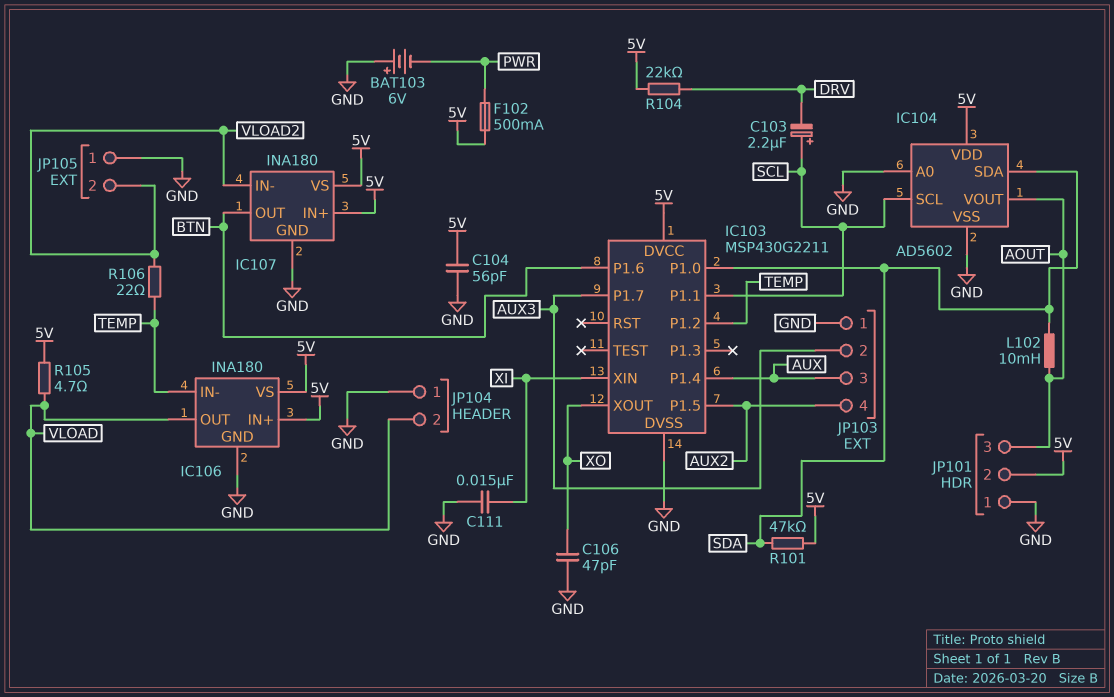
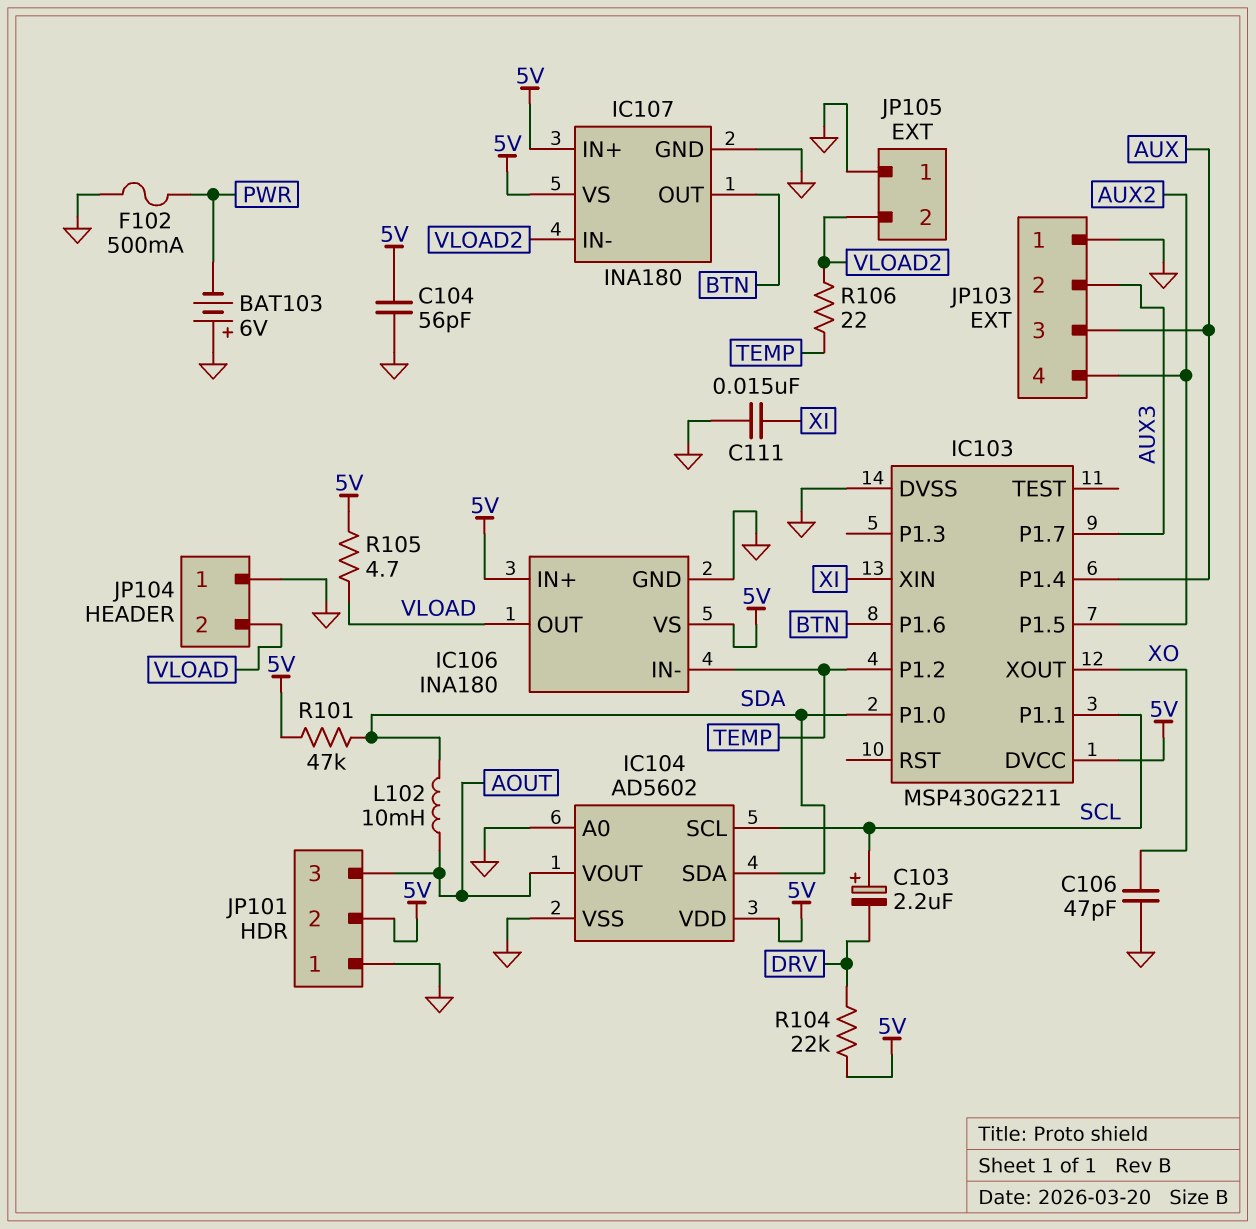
F102: 500mA (5V, PWR) -> 500mA (GND, PWR)

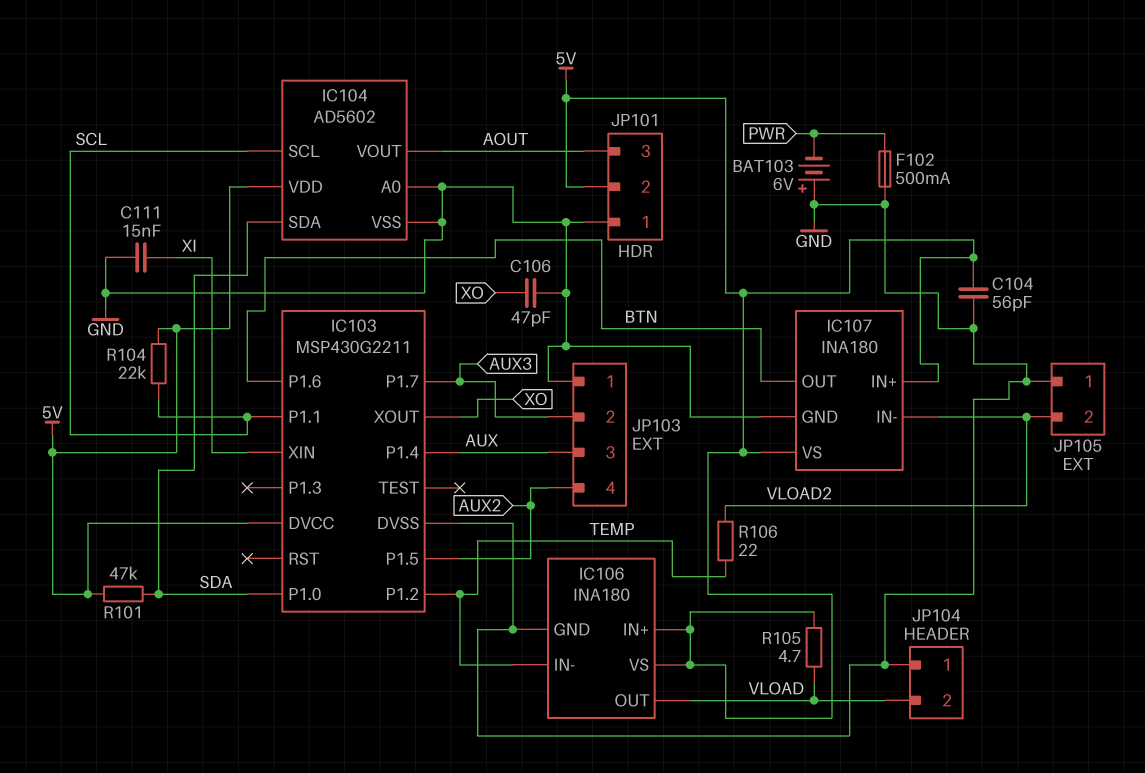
C103: 2.2uF (plus SCL, minus DRV) -> none
L102: 10mH (AOUT, SDA) -> none
R104: 22k (5V, DRV) -> 22k (5V, SCL)

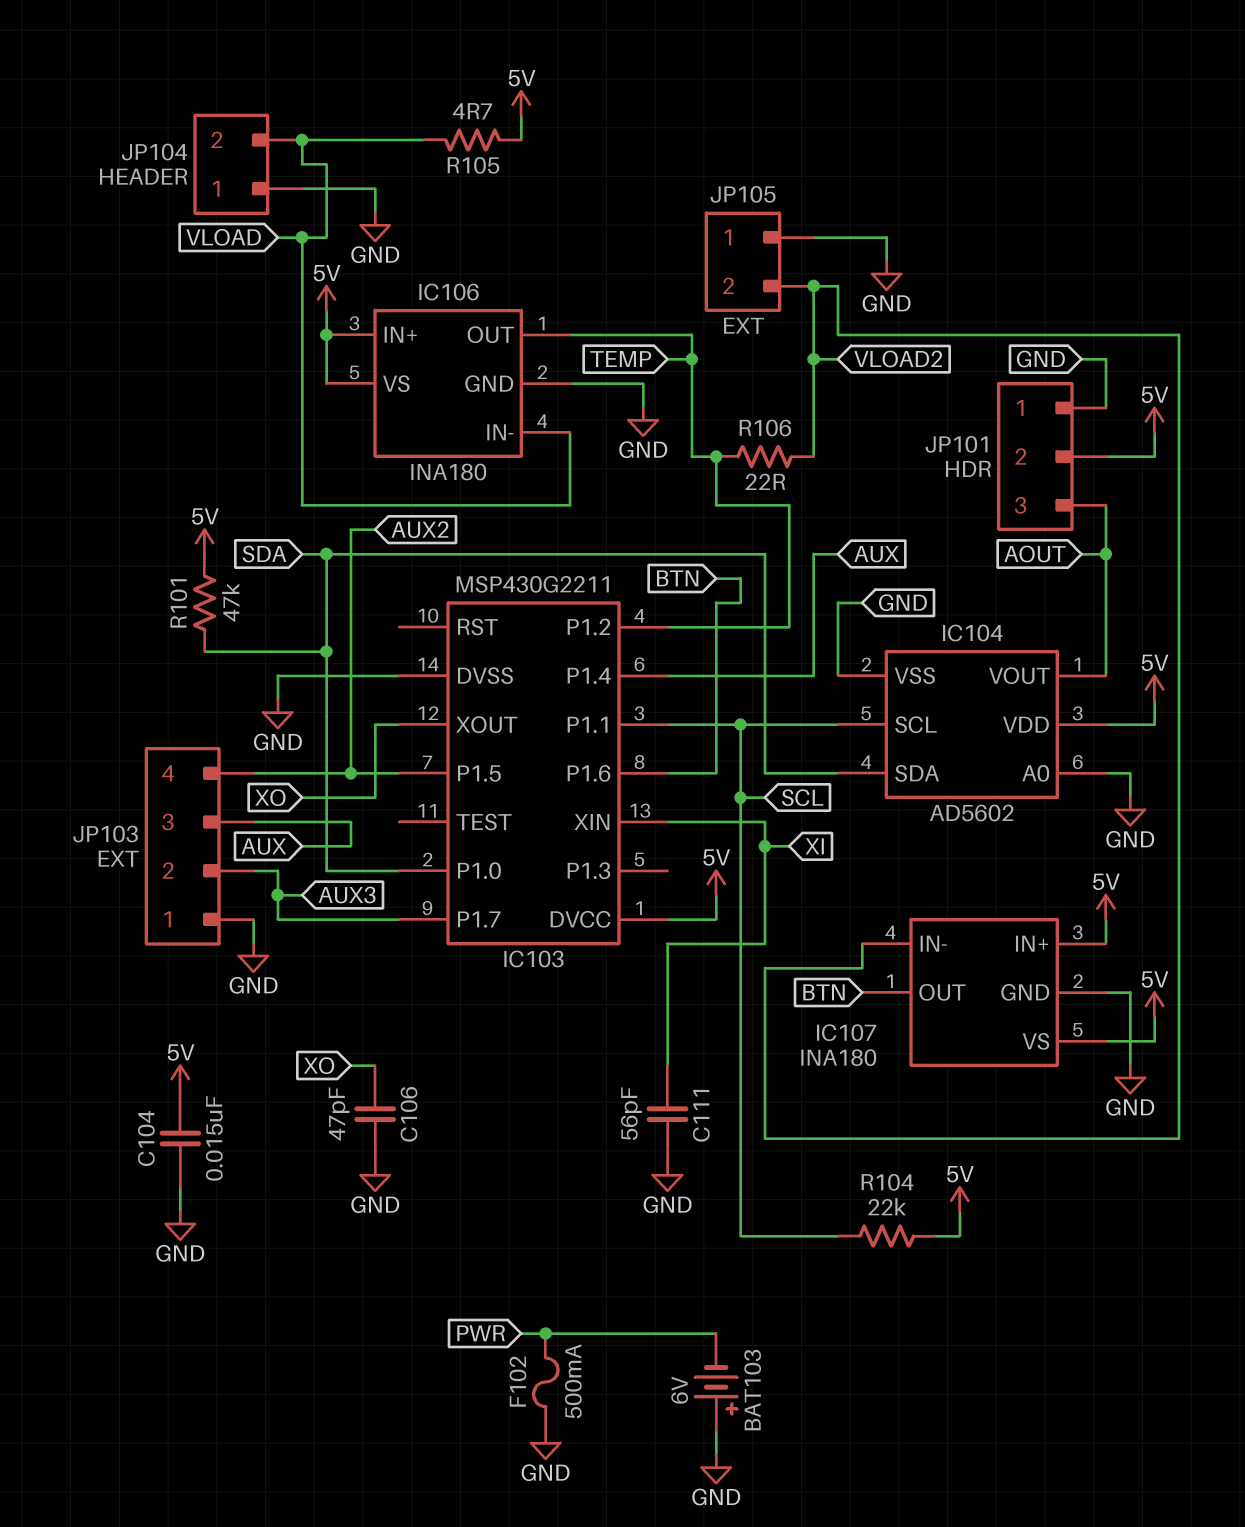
C104: 56pF (5V, GND) -> 15nF (5V, GND)
C111: 15nF (GND, XI) -> 56pF (GND, XI)
IC106 pin IN-: TEMP -> VLOAD
IC106 pin OUT: VLOAD -> TEMP

